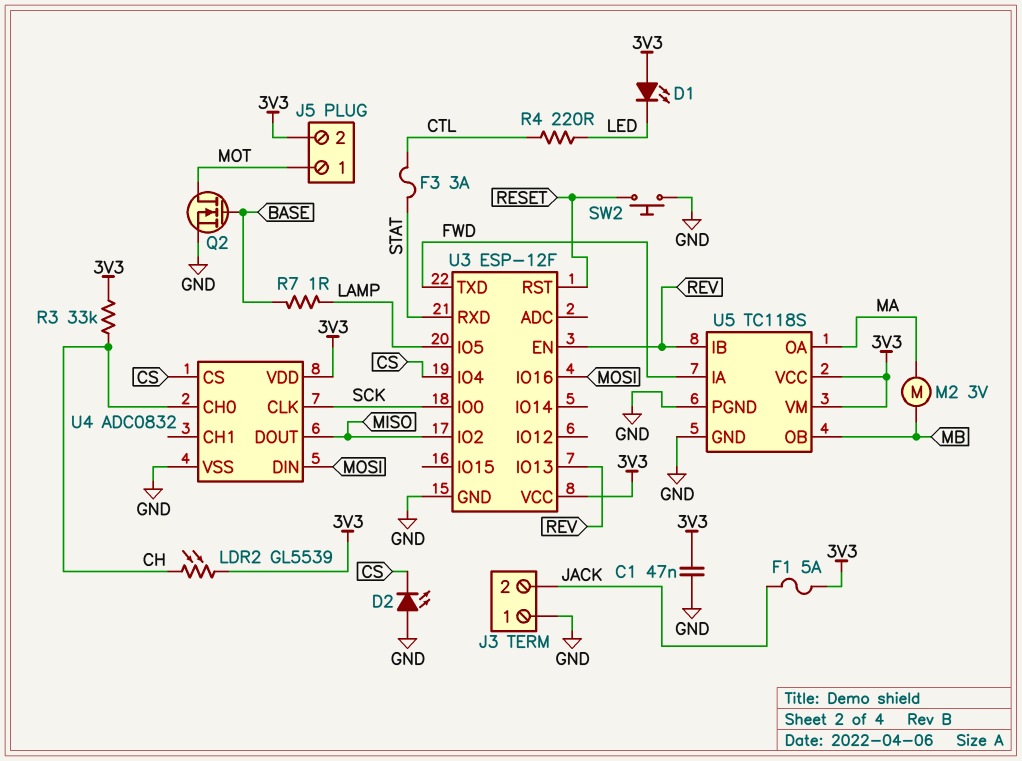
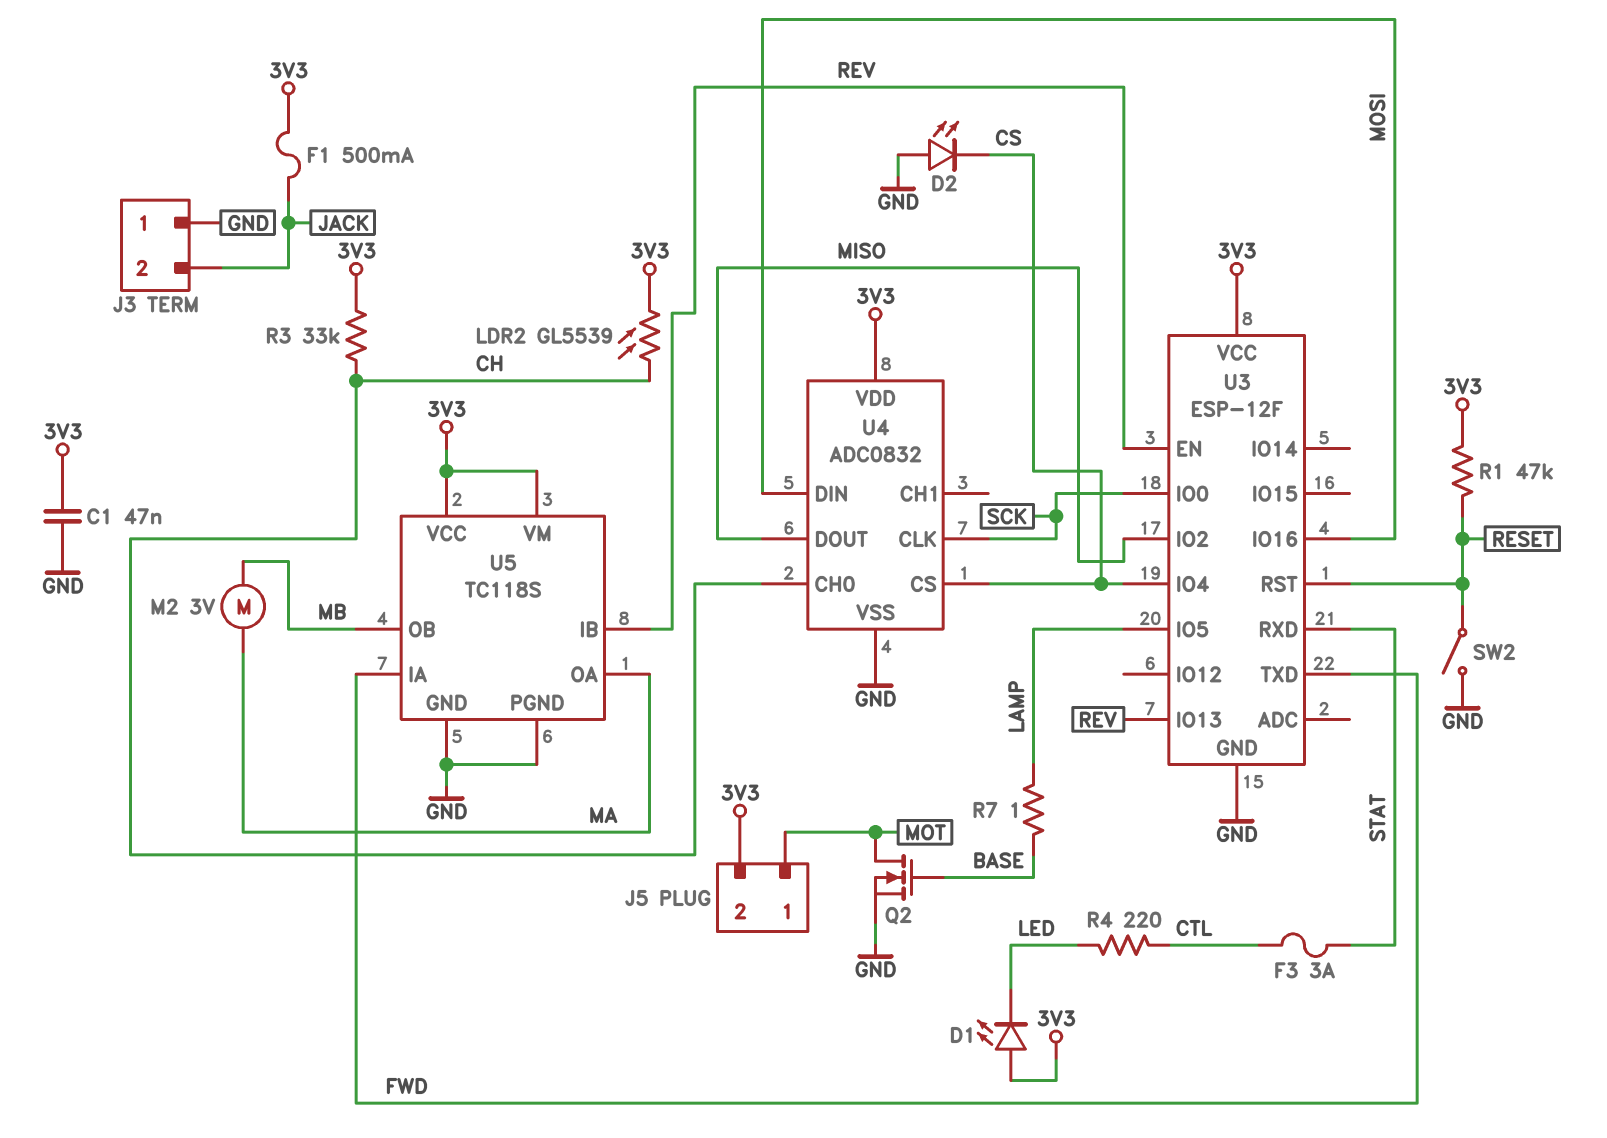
F1: 5A (3V3, JACK) -> 500mA (3V3, JACK)
R1: none -> 47k (3V3, RESET)
SW2: button (GND, RESET) -> switch (GND, RESET)

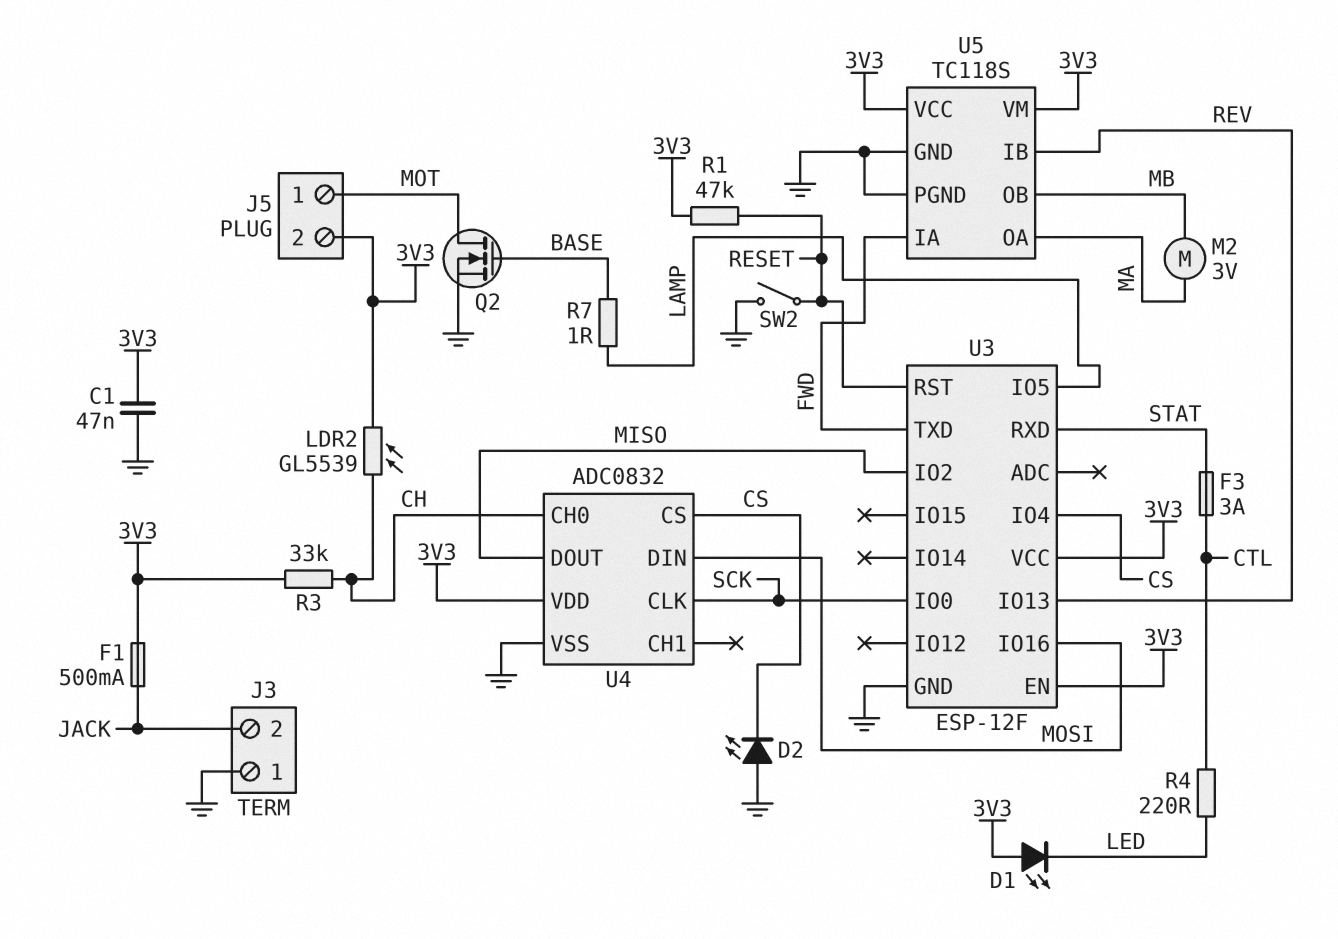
U3 pin EN: REV -> 3V3

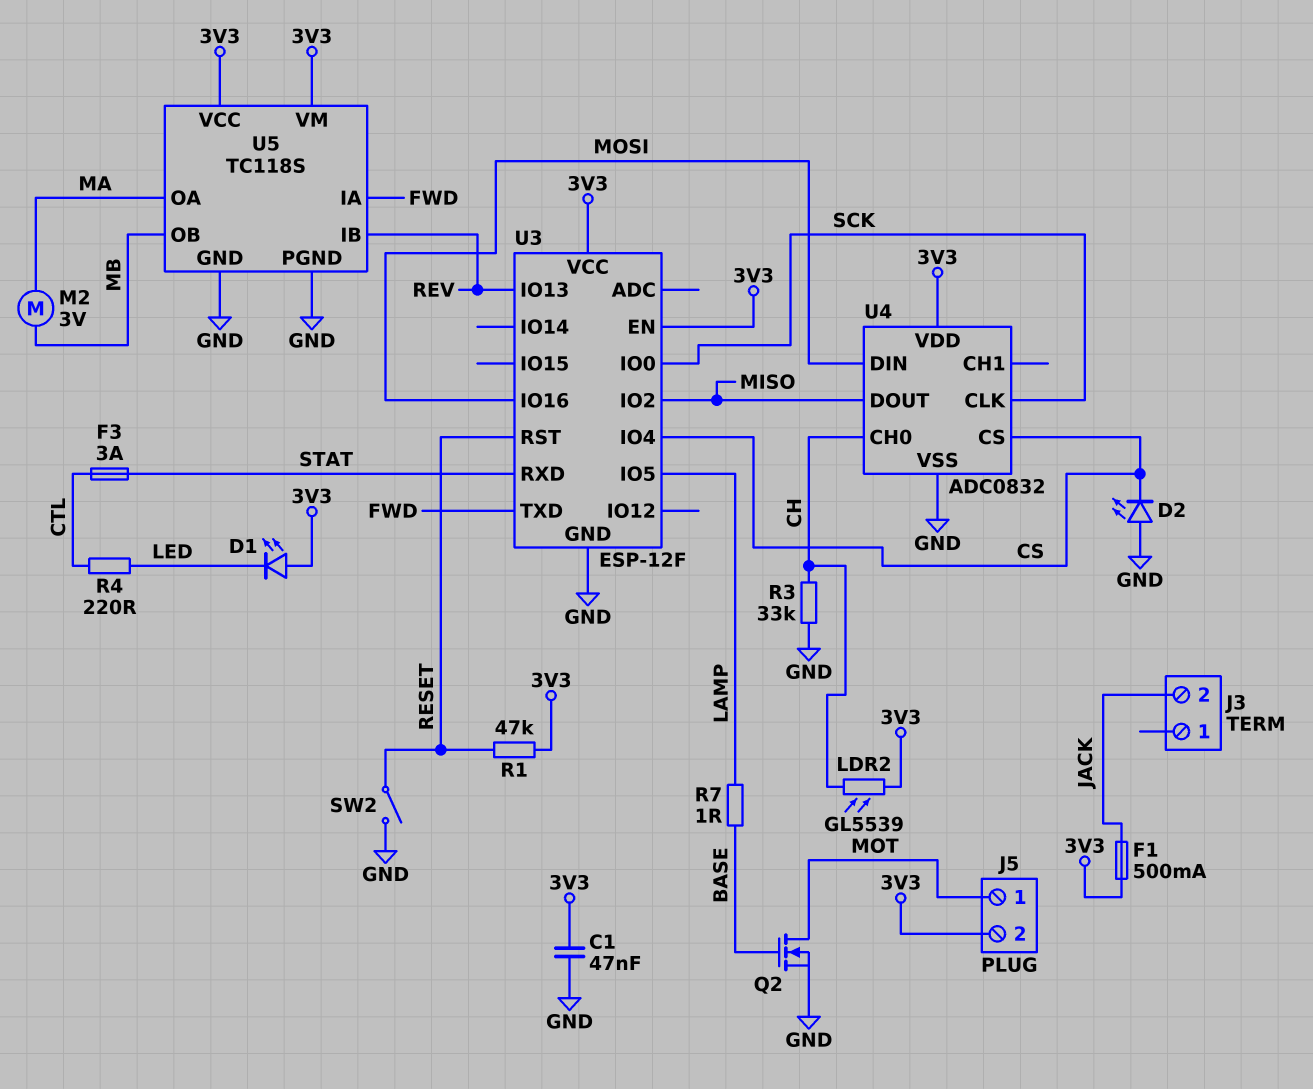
J3 pin 1: GND -> none
R3: 33k (3V3, CH) -> 33k (CH, GND)

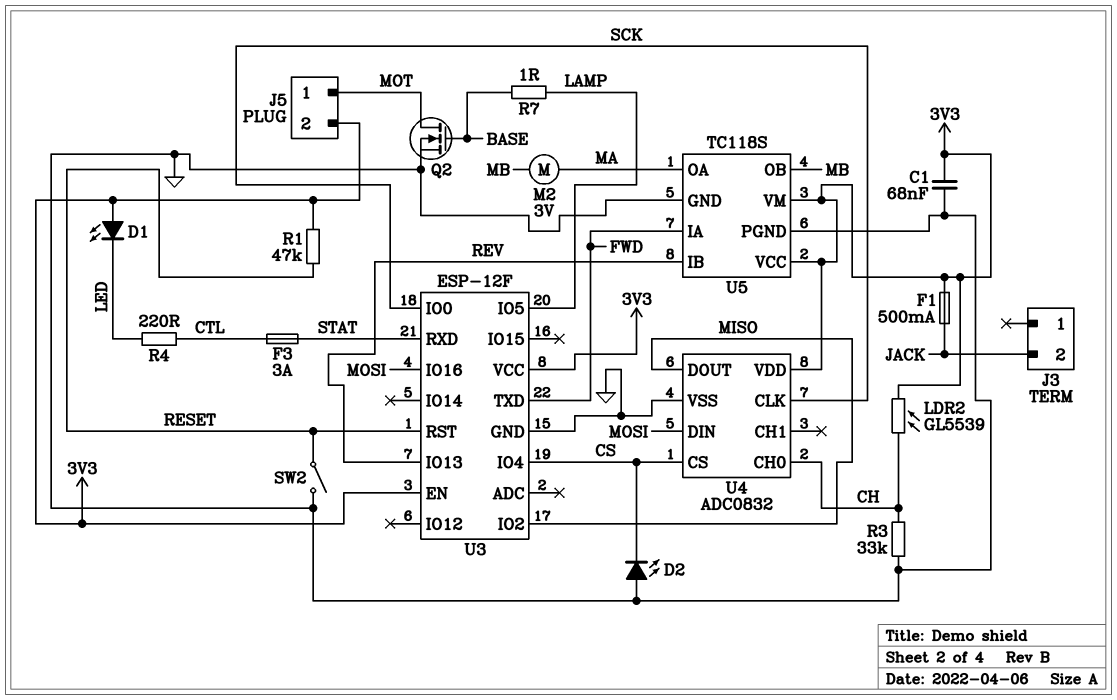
C1: 47nF (3V3, GND) -> 68nF (3V3, GND)

